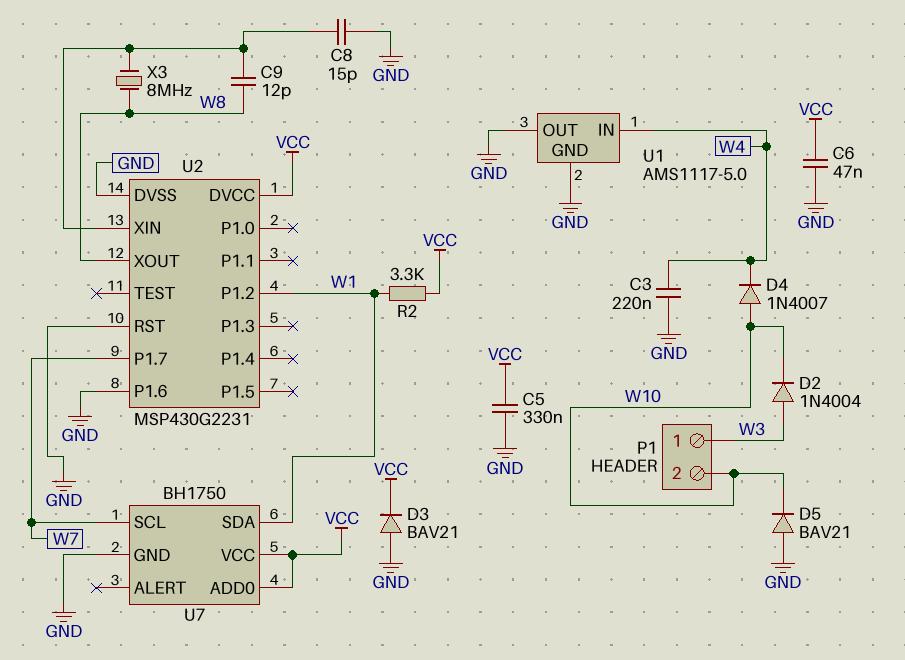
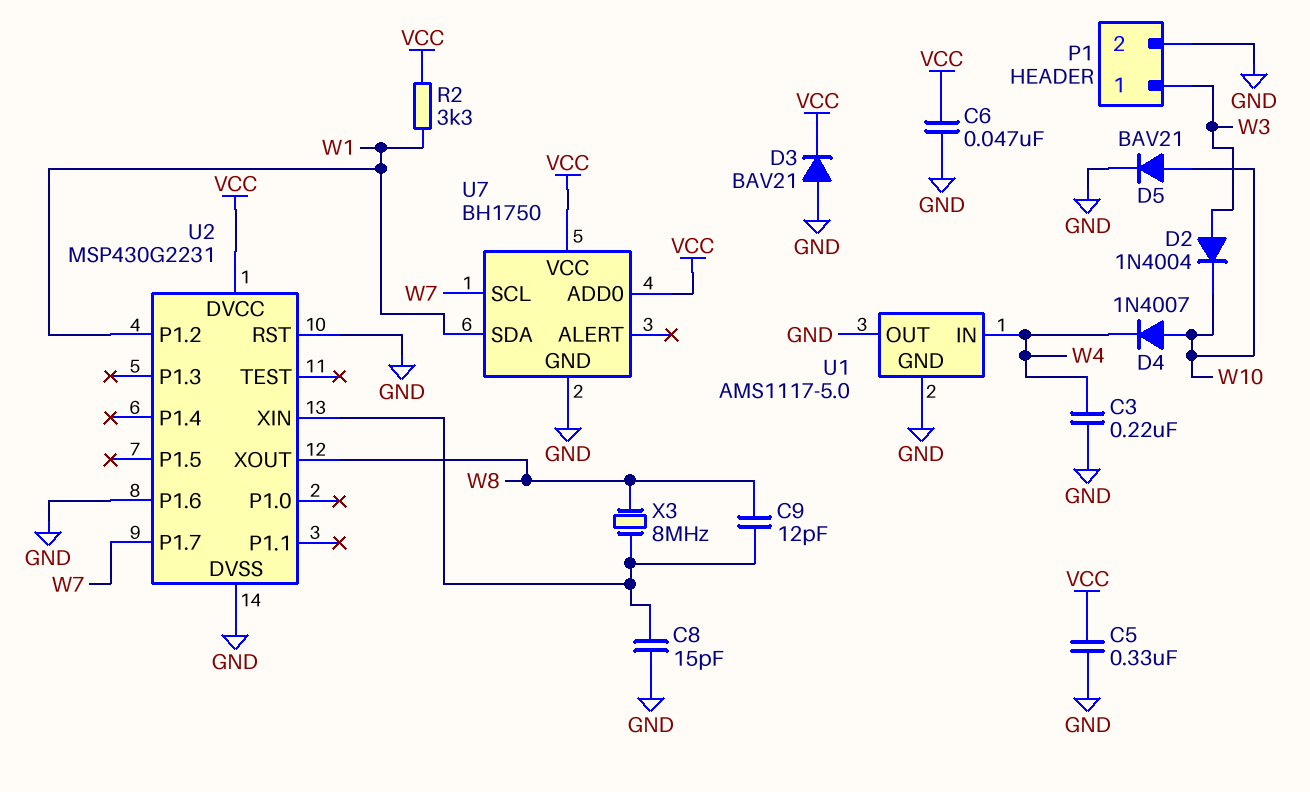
D5: diode BAV21 (A GND, K W10) -> diode BAV21 (A W10, K GND)
P1 pin 2: W10 -> GND

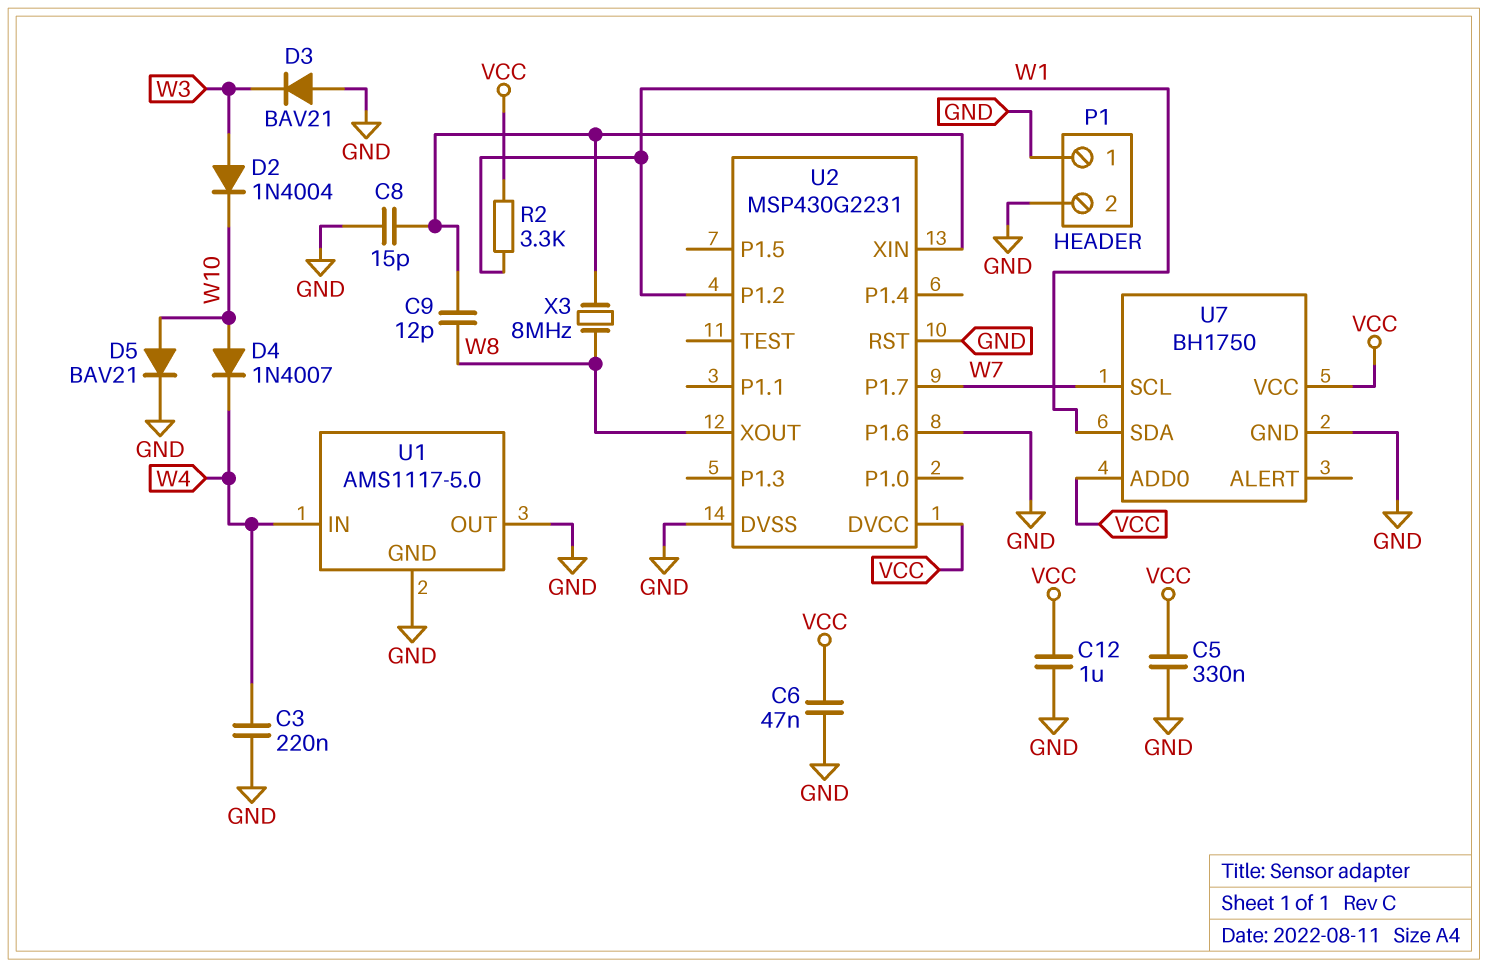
C12: none -> 1uF (GND, VCC)
D3: diode BAV21 (A GND, K VCC) -> diode BAV21 (A GND, K W3)
P1 pin 1: W3 -> GND

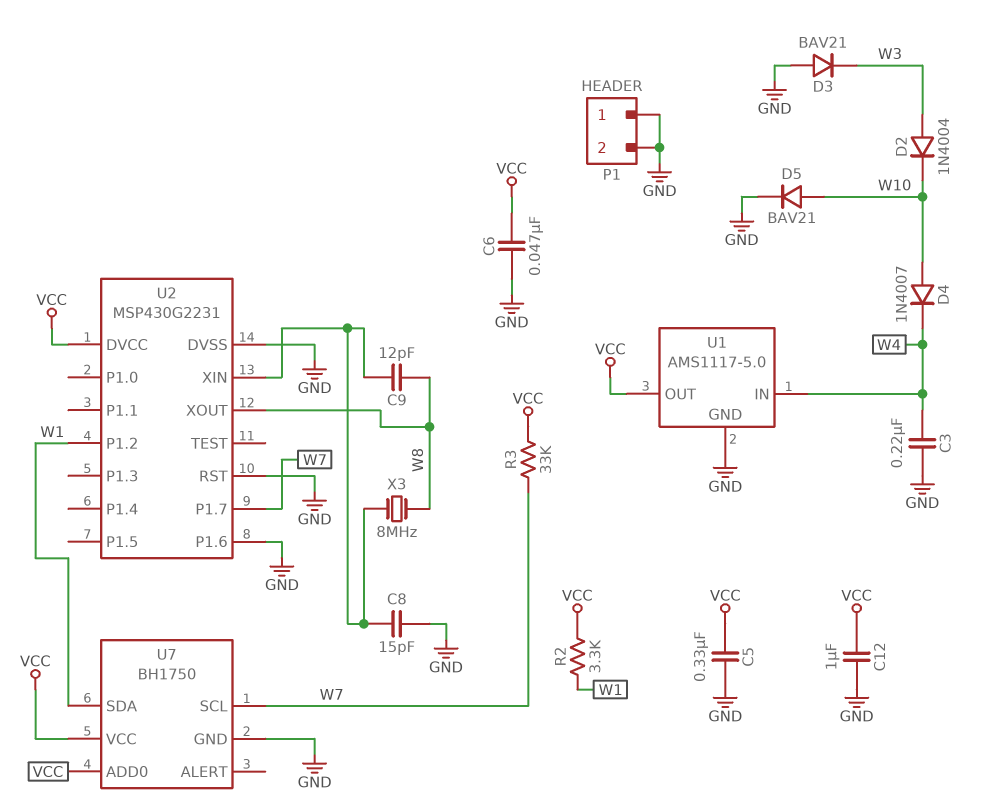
R3: none -> 33k (VCC, W7)
U1 pin OUT: GND -> VCC

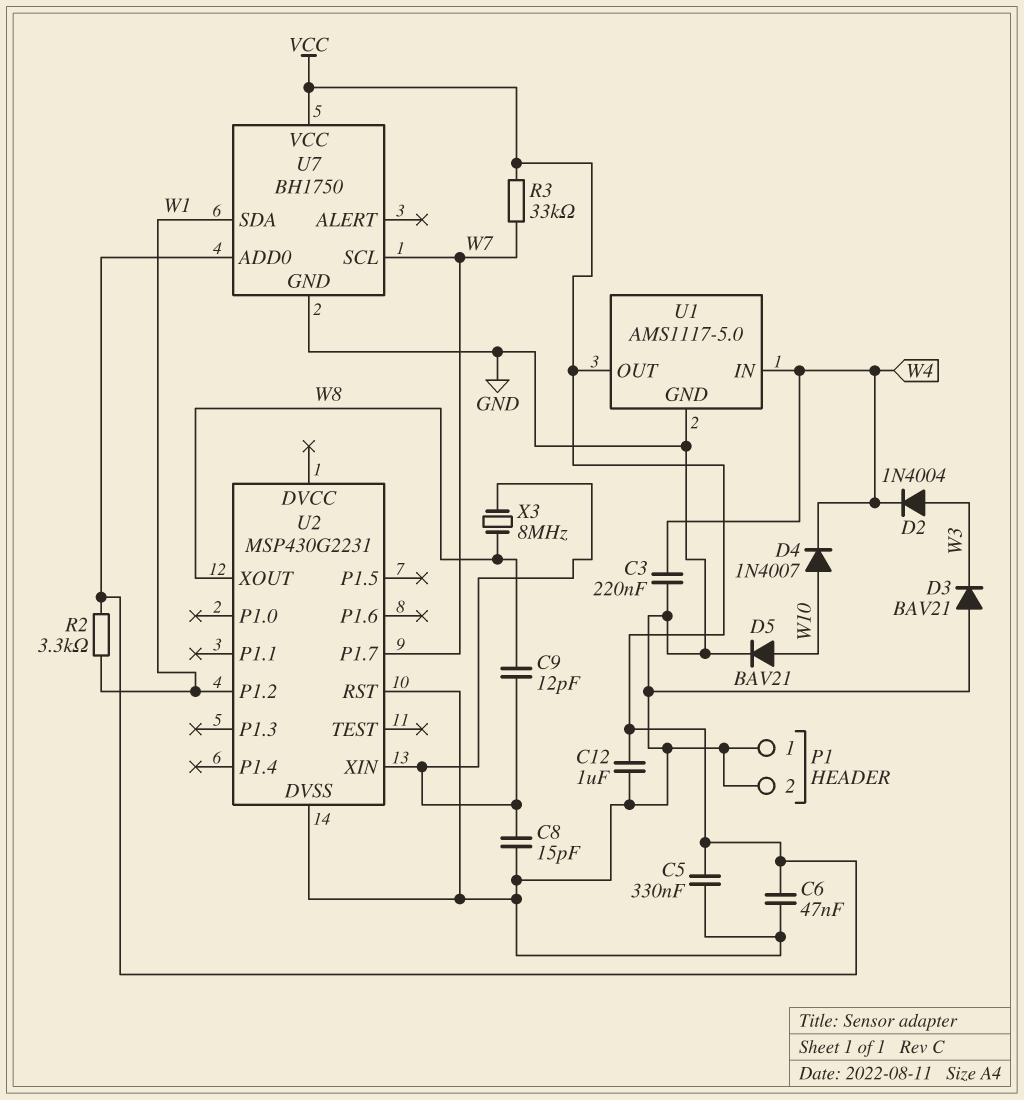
D2: diode 1N4004 (A W3, K W10) -> diode 1N4004 (A W3, K W4)
U2 pin DVCC: VCC -> none
U2 pin P1.6: GND -> none

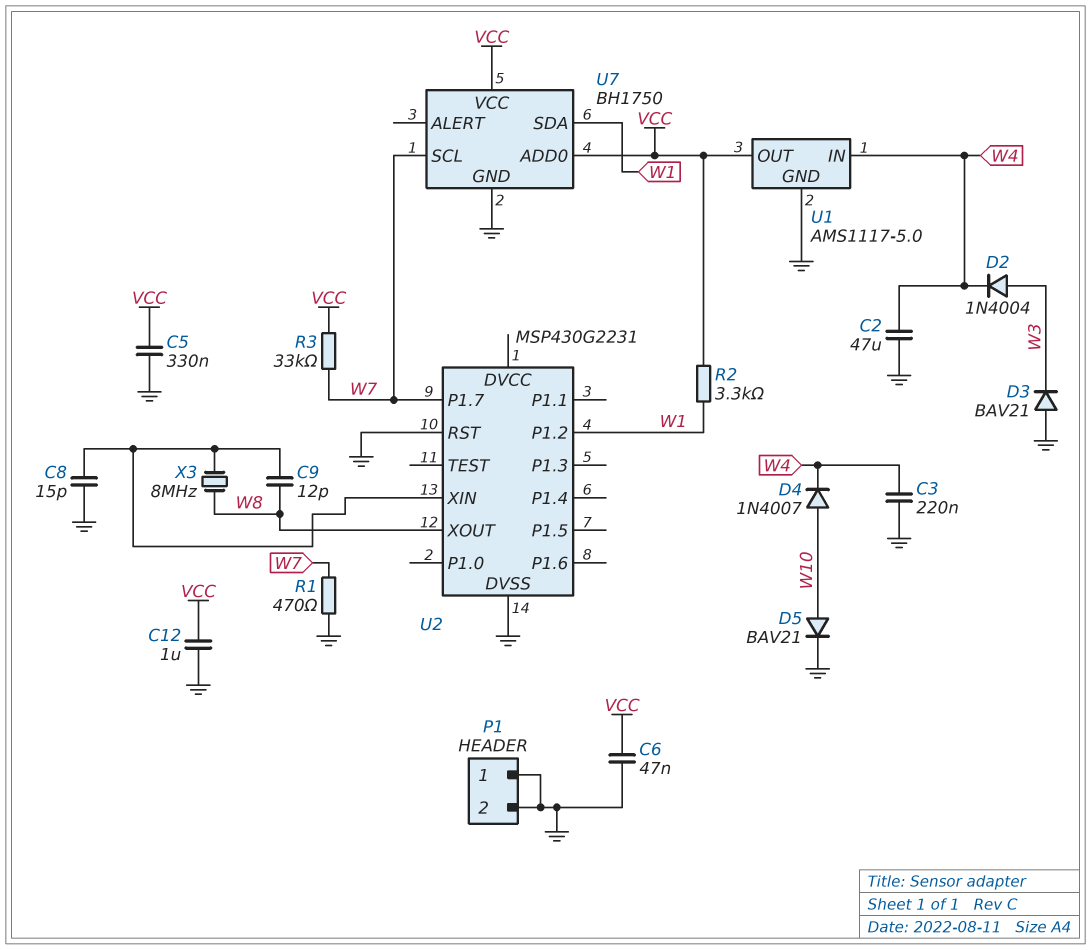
C2: none -> 47uF (GND, W4)
R1: none -> 470 (GND, W7)

